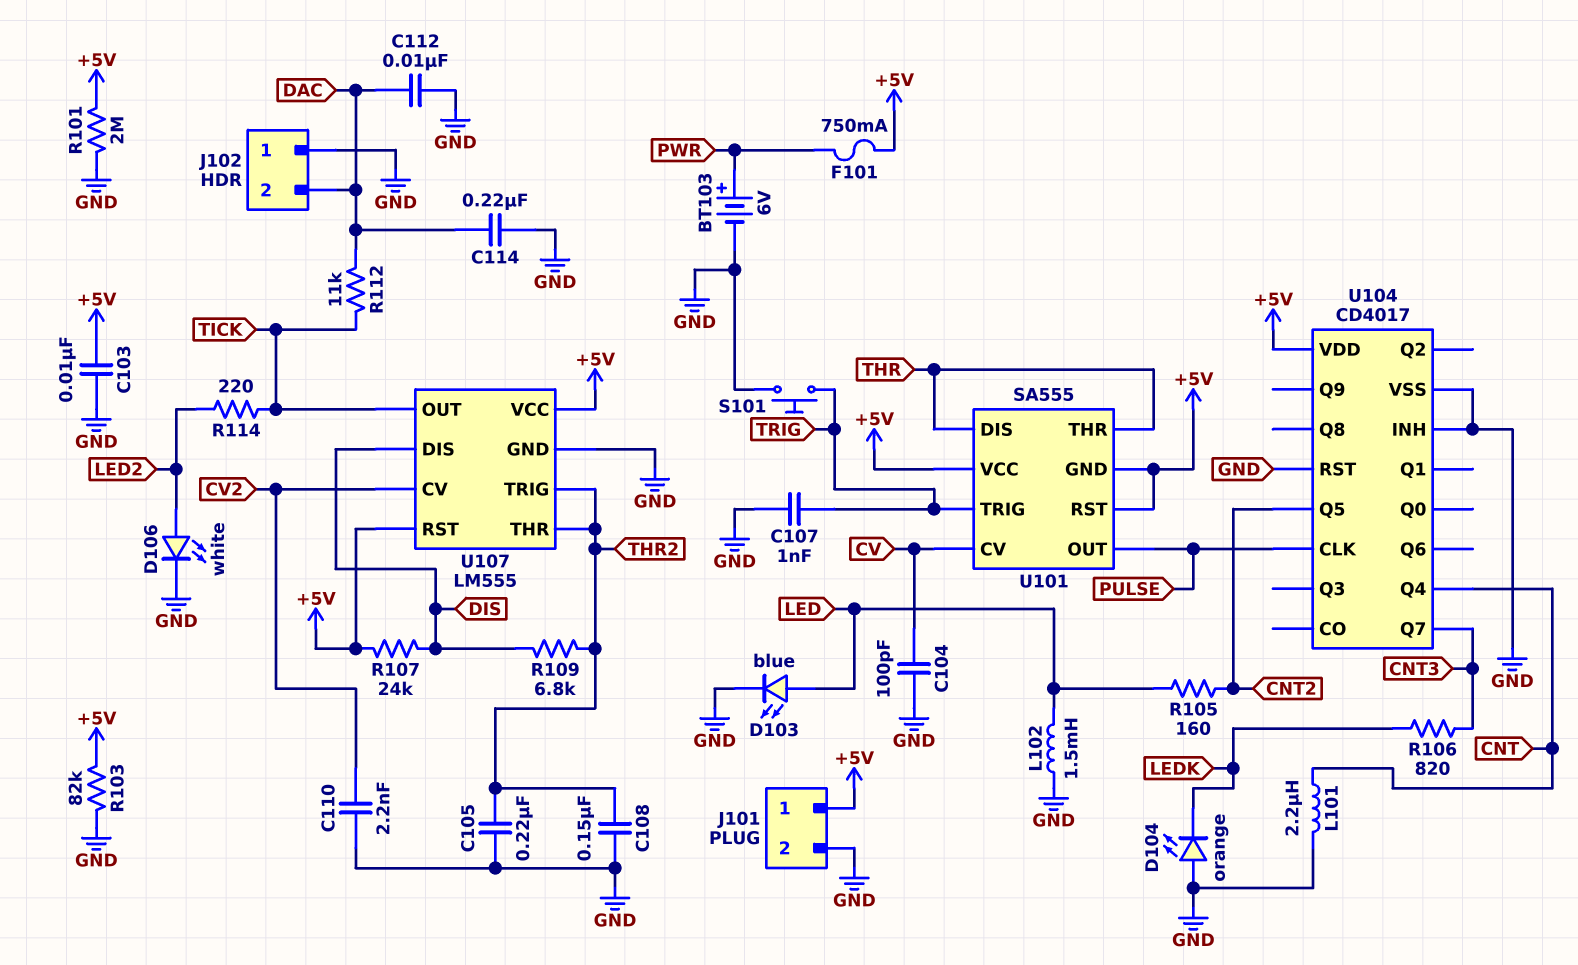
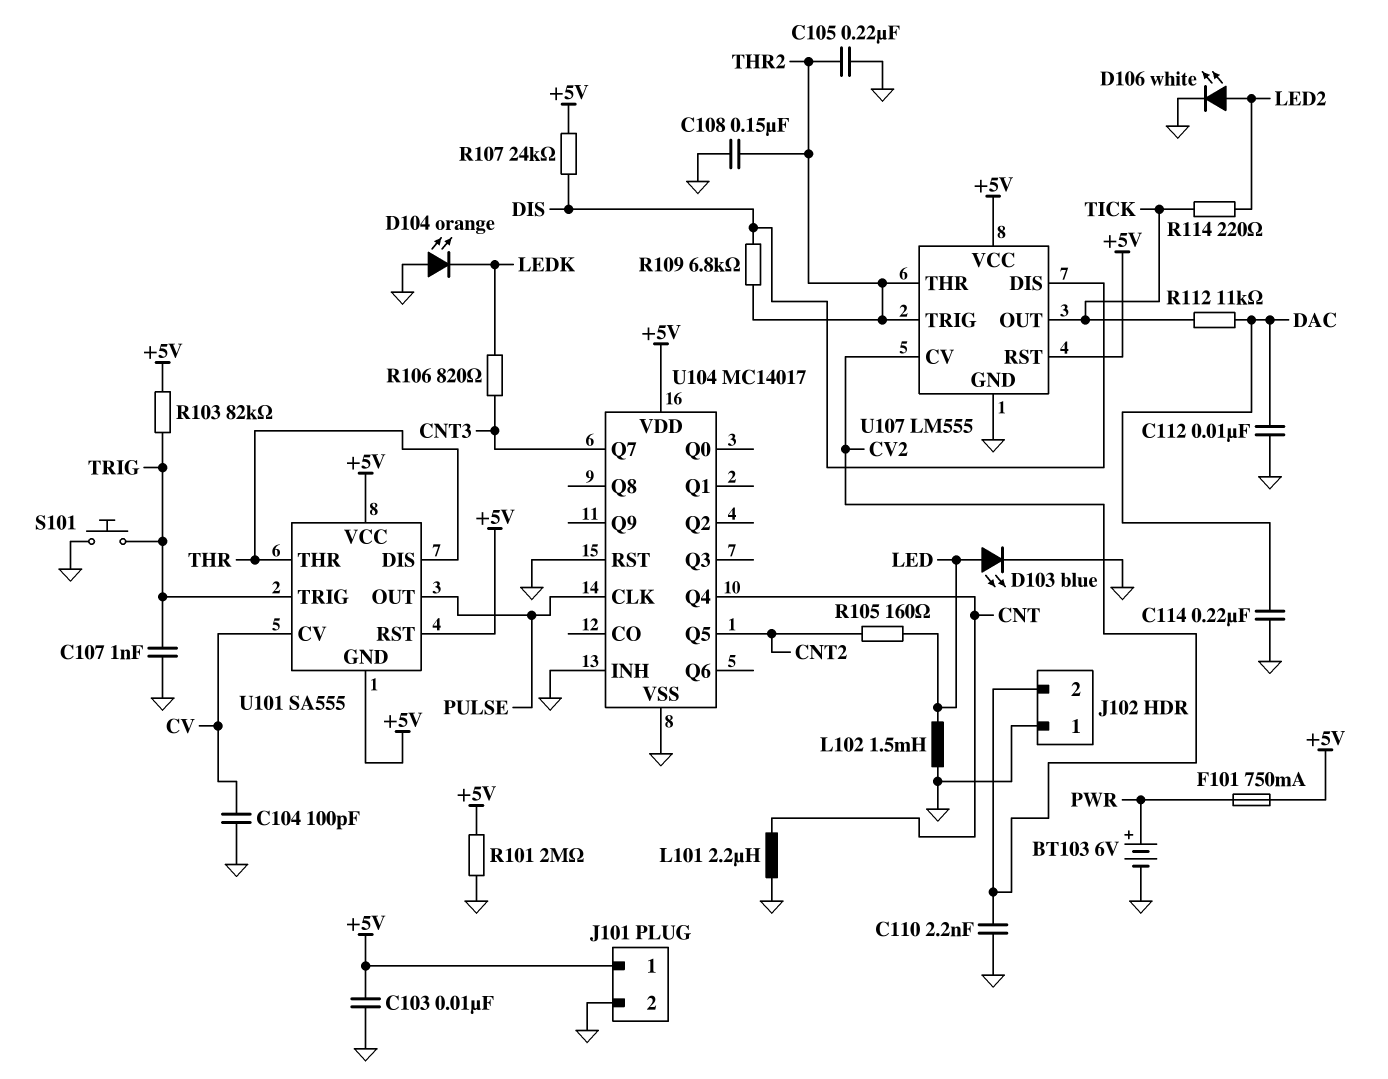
J102 pin 2: DAC -> CV2
R103: 82k (+5V, GND) -> 82k (+5V, TRIG)
U104: CD4017 -> MC14017

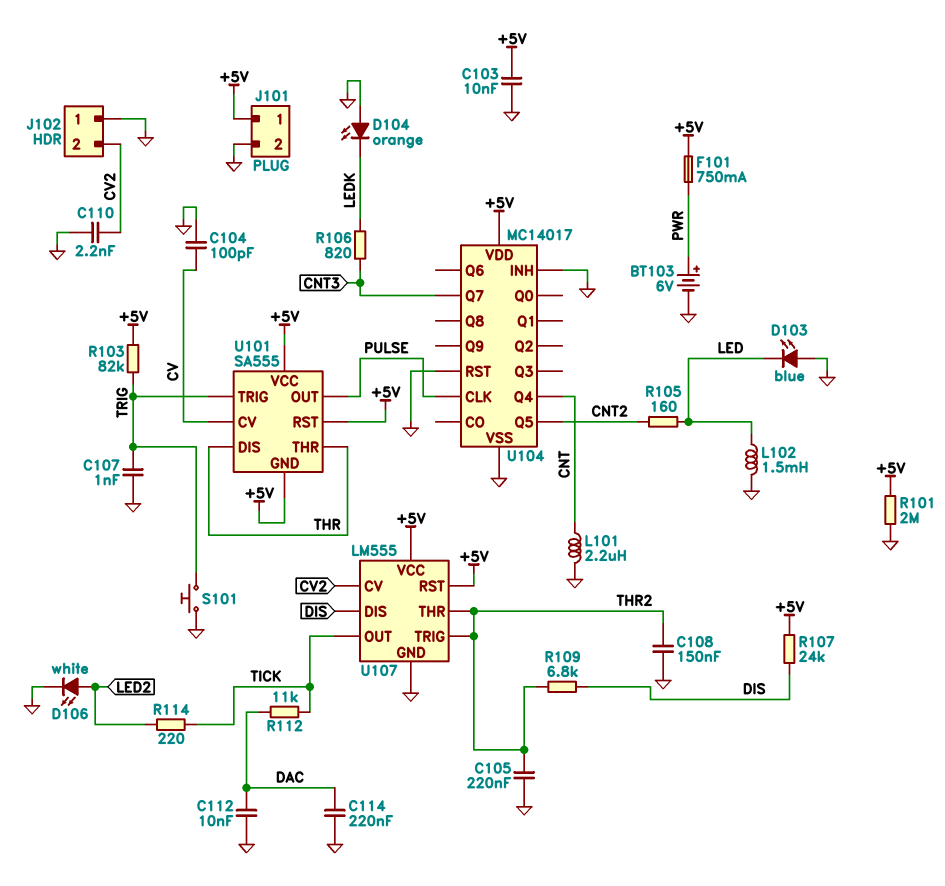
D103: LED blue (A LED, K GND) -> LED blue (A GND, K LED)

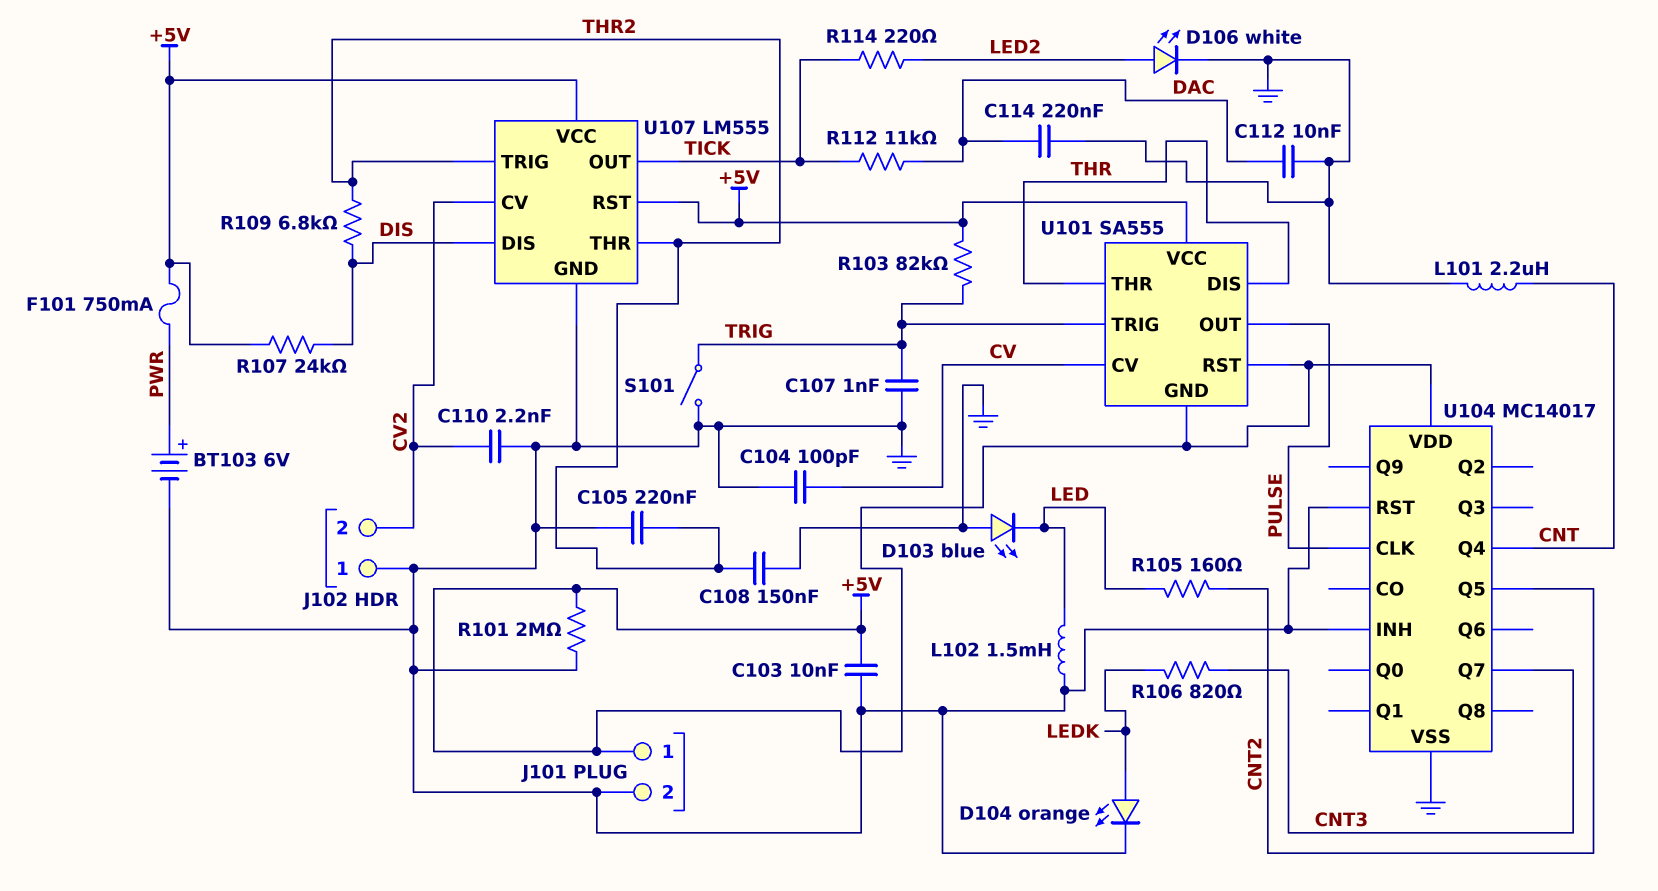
D104: LED orange (A GND, K LEDK) -> LED orange (A LEDK, K GND)
S101: button (GND, TRIG) -> switch (GND, TRIG)

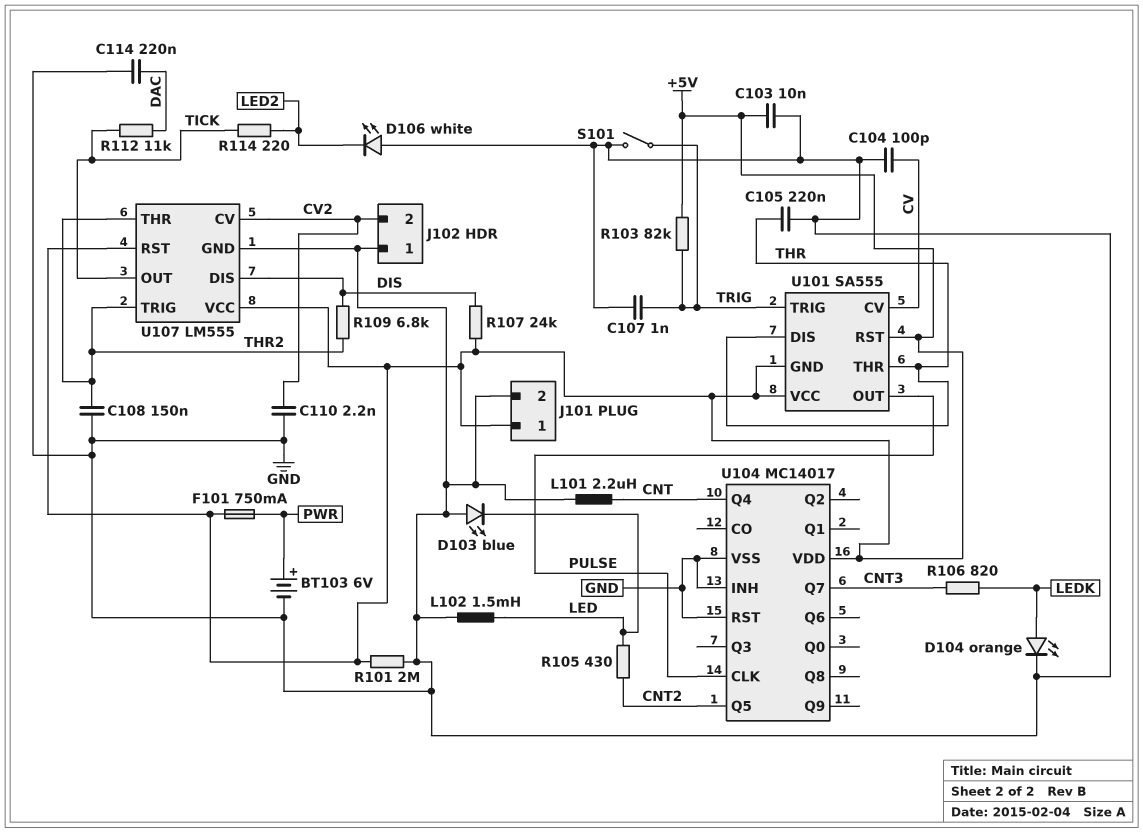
C105: 220nF (GND, THR2) -> 220nF (GND, THR)
C112: 10nF (DAC, GND) -> none
D106: LED white (A LED2, K GND) -> LED white (A GND, K LED2)
R105: 160 (CNT2, LED) -> 430 (CNT2, LED)

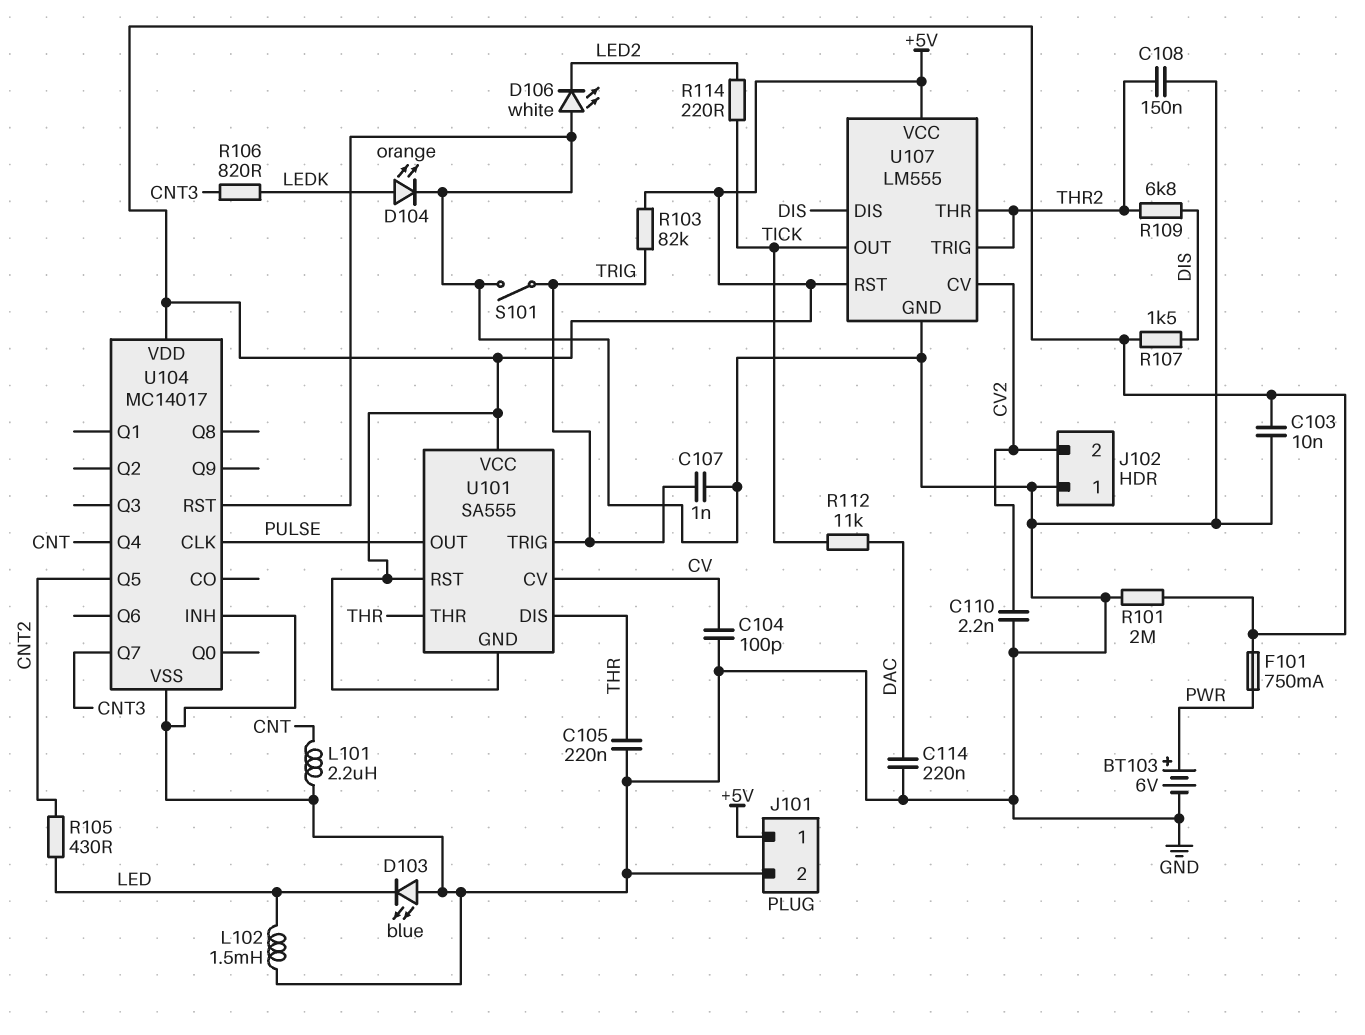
R107: 24k (+5V, DIS) -> 1.5k (+5V, DIS)

